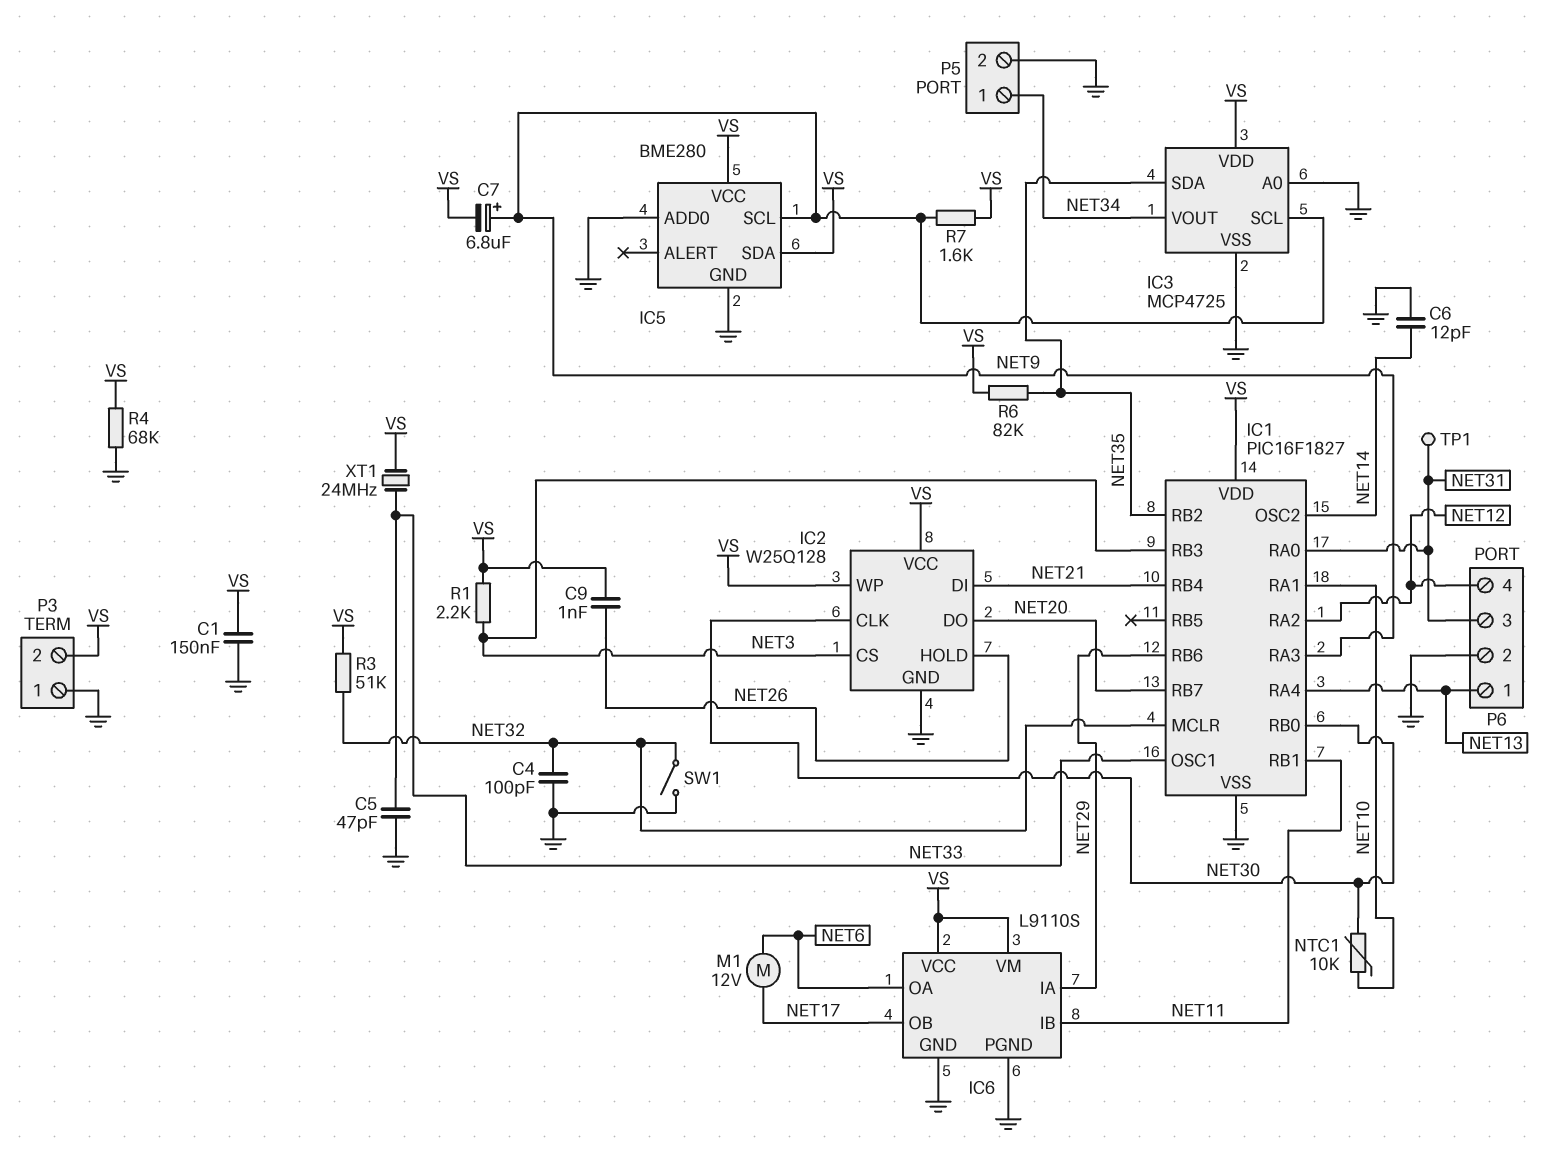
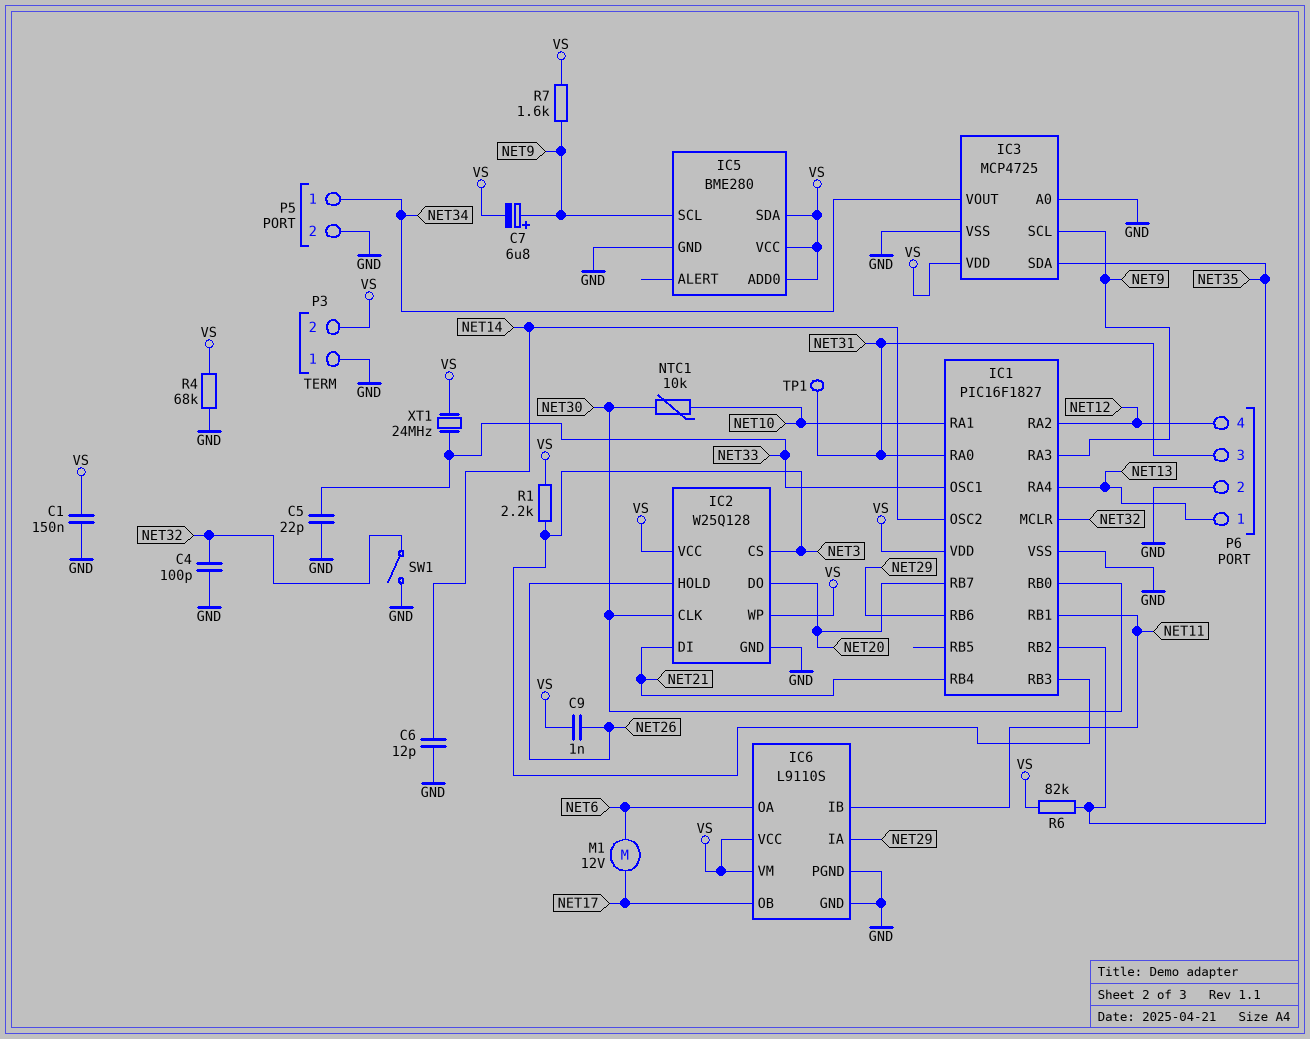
C5: 47pF (GND, NET33) -> 22pF (GND, NET33)
IC5 pin ADD0: GND -> VS
R3: 51k (NET32, VS) -> none

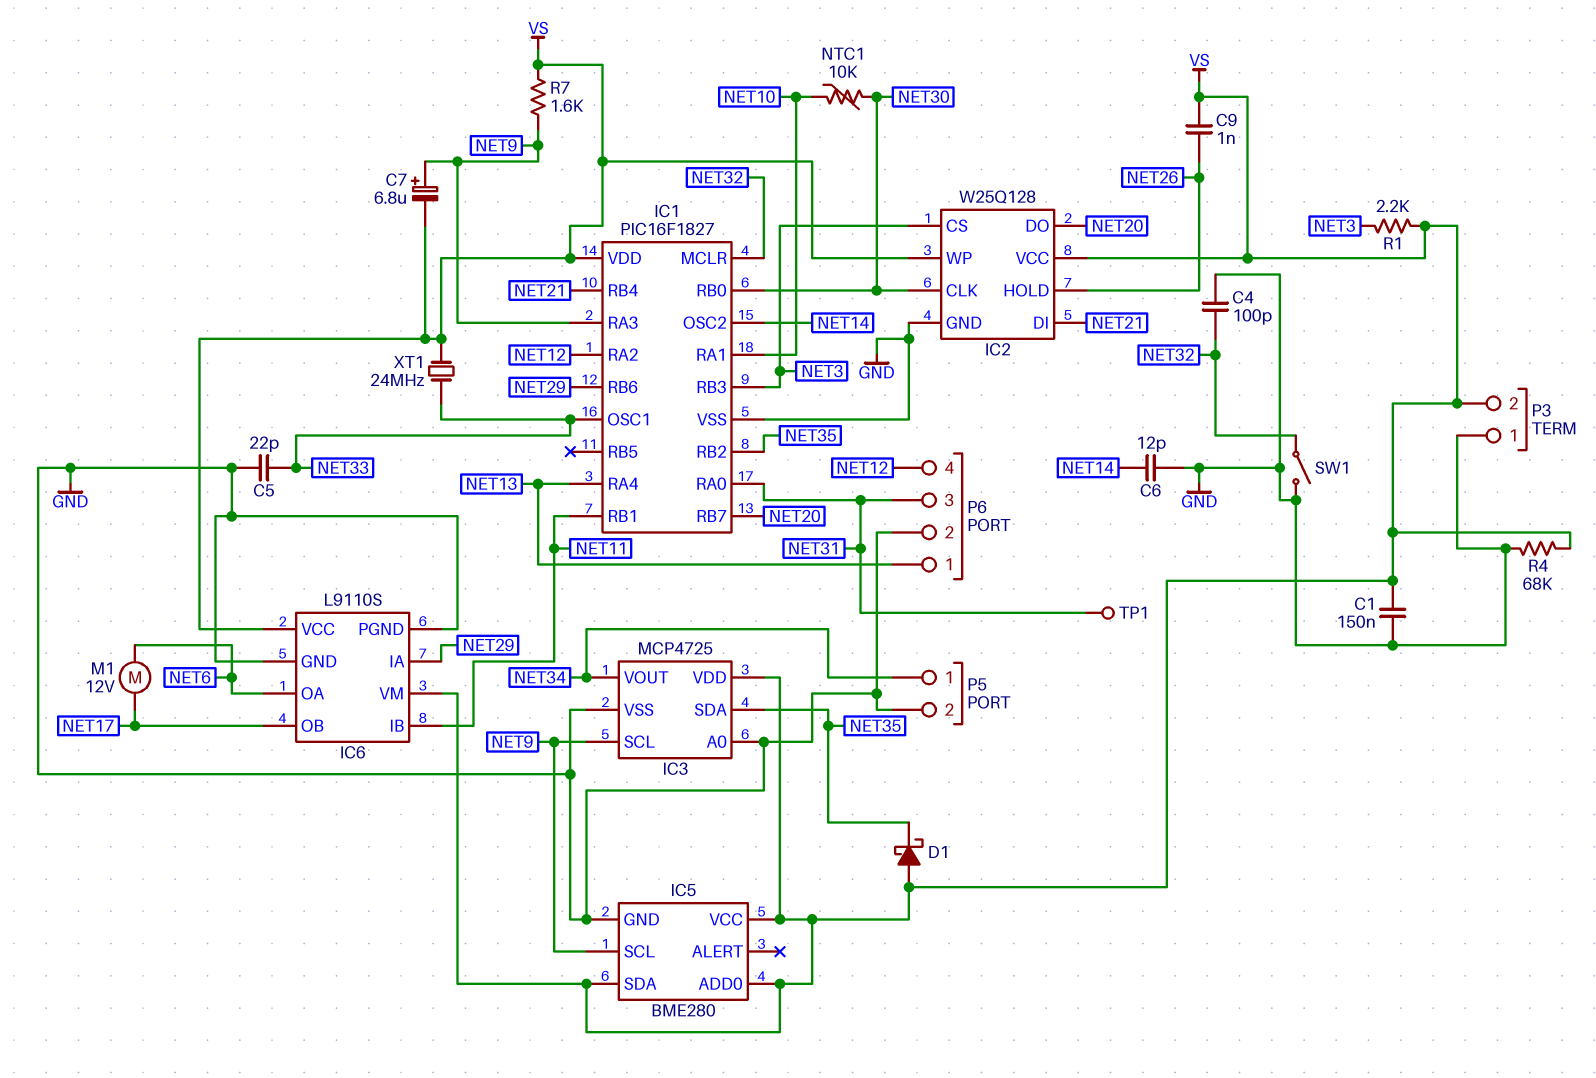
D1: none -> schottky (A VS, K NET35)
R6: 82k (NET35, VS) -> none

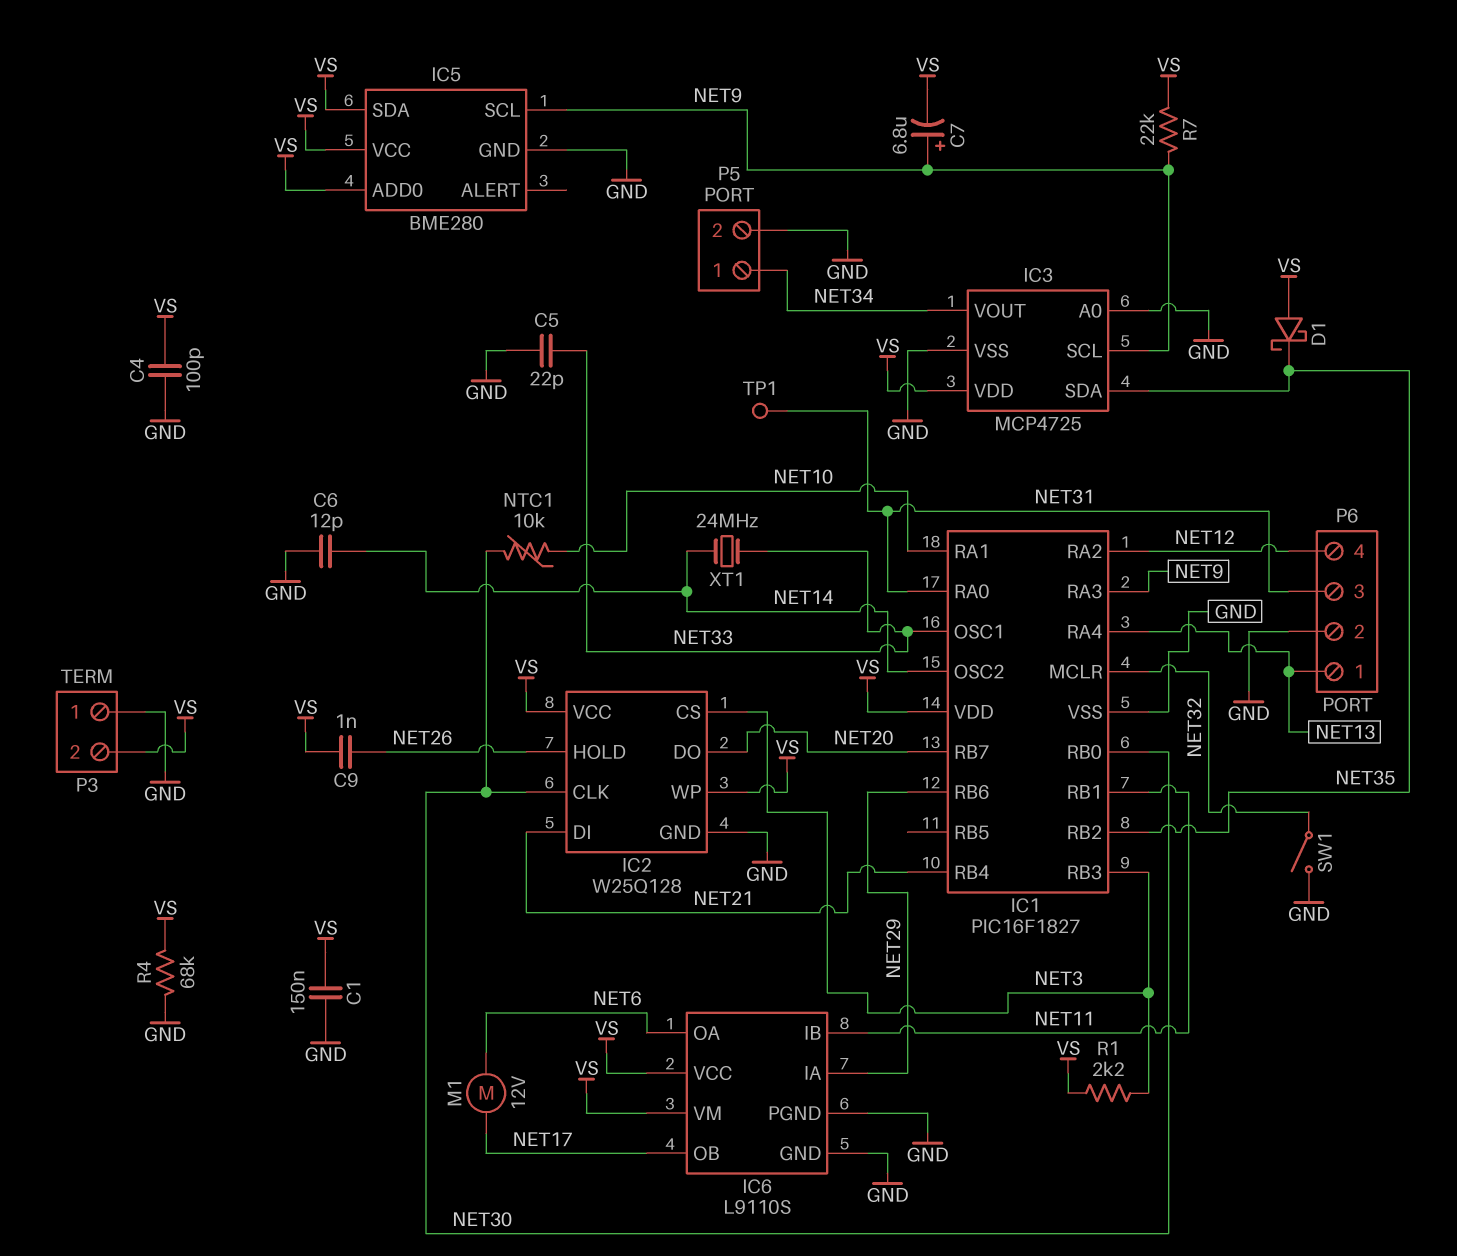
C4: 100pF (GND, NET32) -> 100pF (GND, VS)
R7: 1.6k (NET9, VS) -> 22k (NET9, VS)
XT1: 24MHz (NET33, VS) -> 24MHz (NET14, NET33)

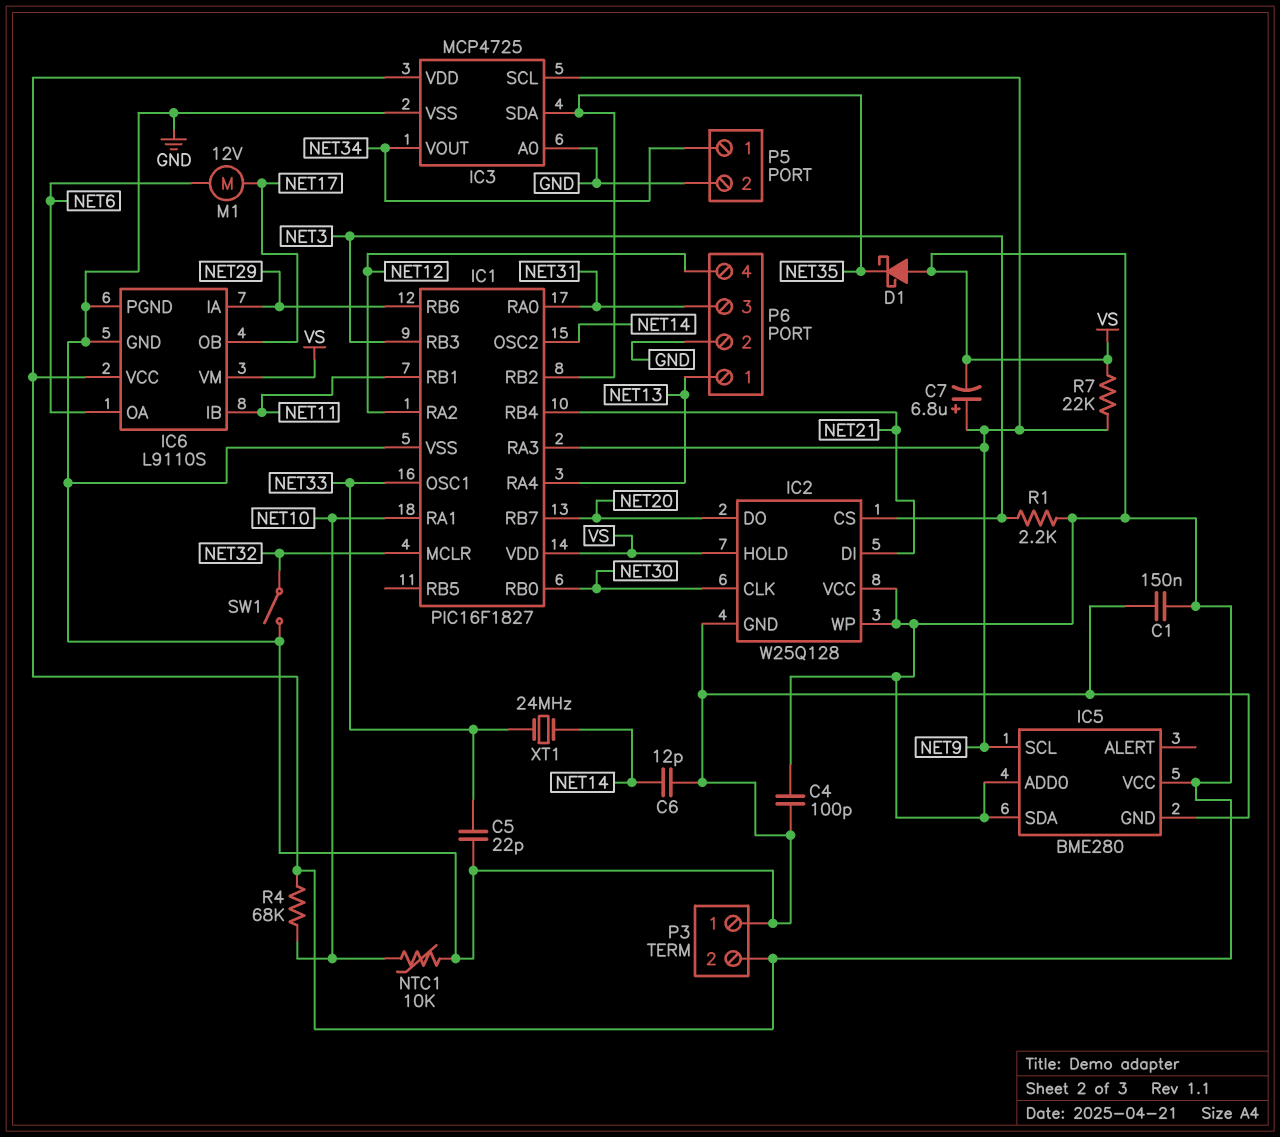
C9: 1nF (NET26, VS) -> none
IC2 pin HOLD: NET26 -> VS
NTC1: 10k (NET10, NET30) -> 10k (GND, NET10)
R4: 68k (GND, VS) -> 68k (NET10, VS)
TP1: test point (NET31) -> none

